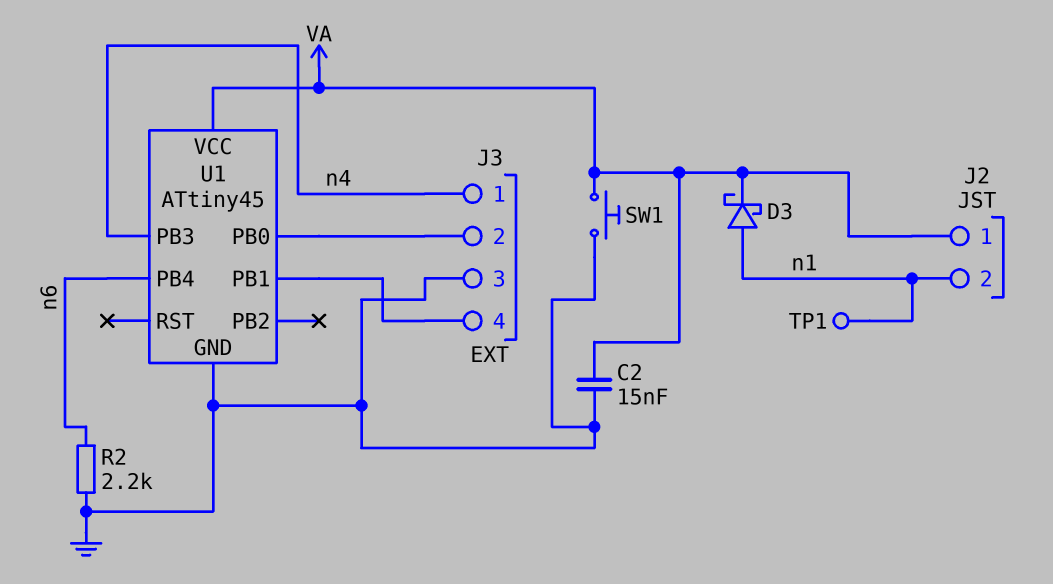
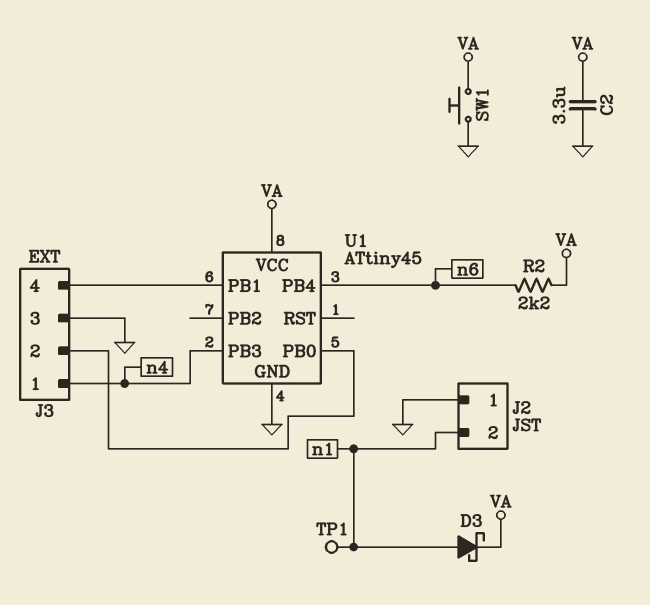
C2: 15nF (GND, VA) -> 3.3uF (GND, VA)
J2 pin 1: VA -> GND
R2: 2.2k (GND, n6) -> 2.2k (VA, n6)

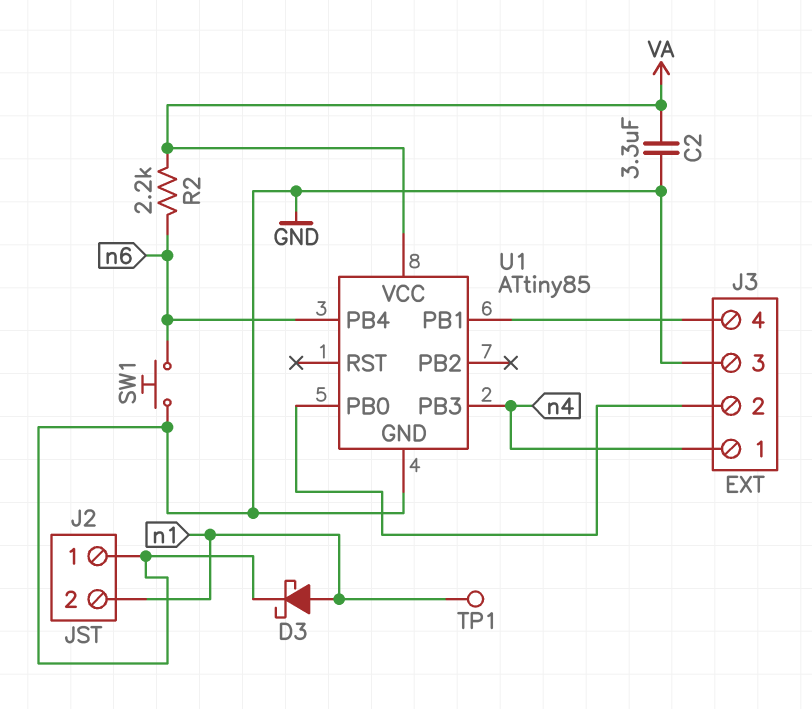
D3: schottky (A n1, K VA) -> schottky (A n1, K GND)
SW1: button (GND, VA) -> button (GND, n6)
U1: ATtiny45 -> ATtiny85

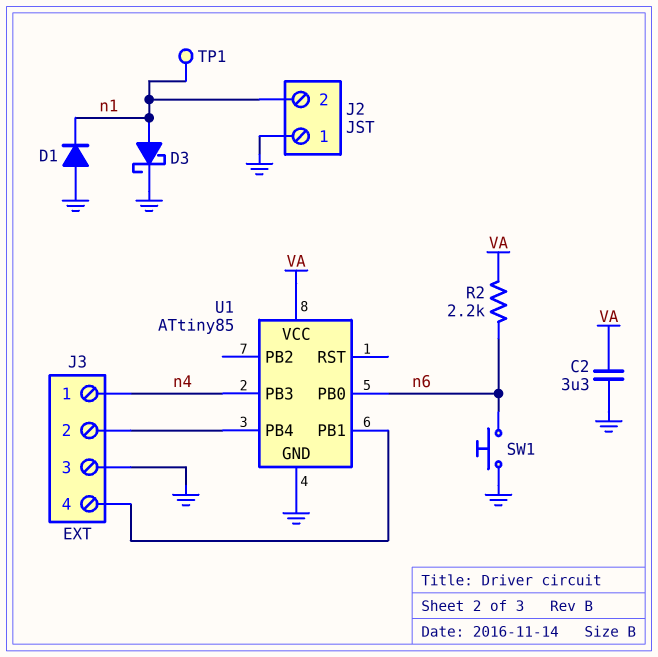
D1: none -> diode (A GND, K n1)
U1 pin PB0: J3/2 -> n6
U1 pin PB4: n6 -> J3/2

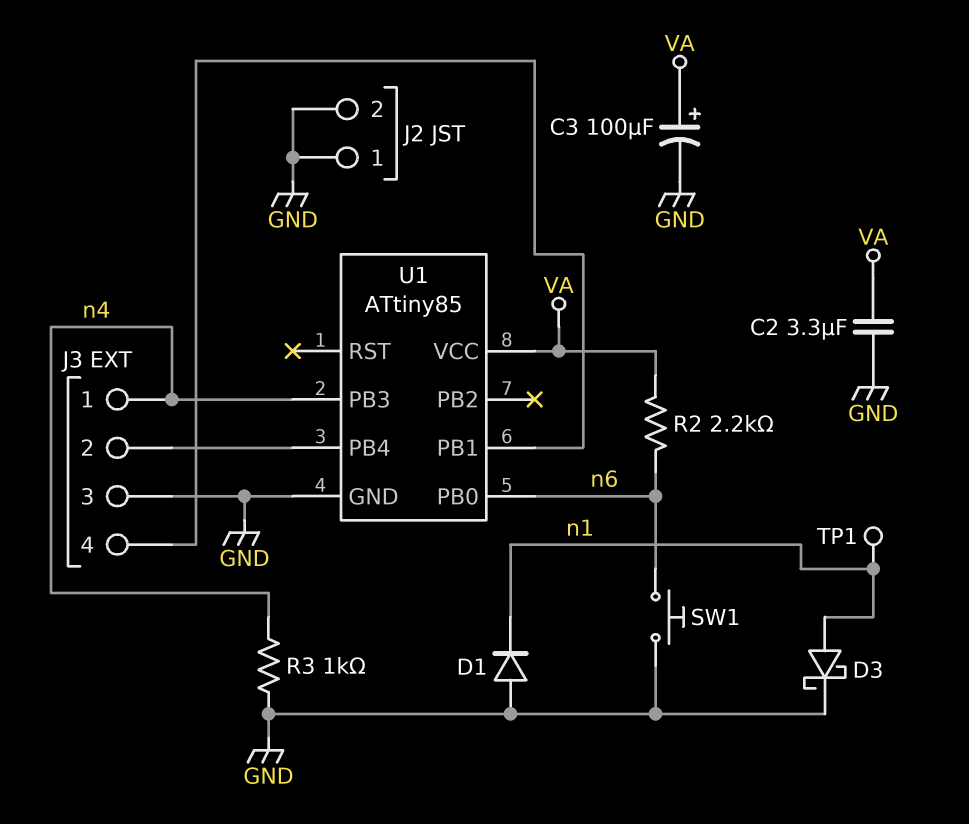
C3: none -> 100uF (plus VA, minus GND)
J2 pin 2: n1 -> GND
R3: none -> 1k (GND, n4)

